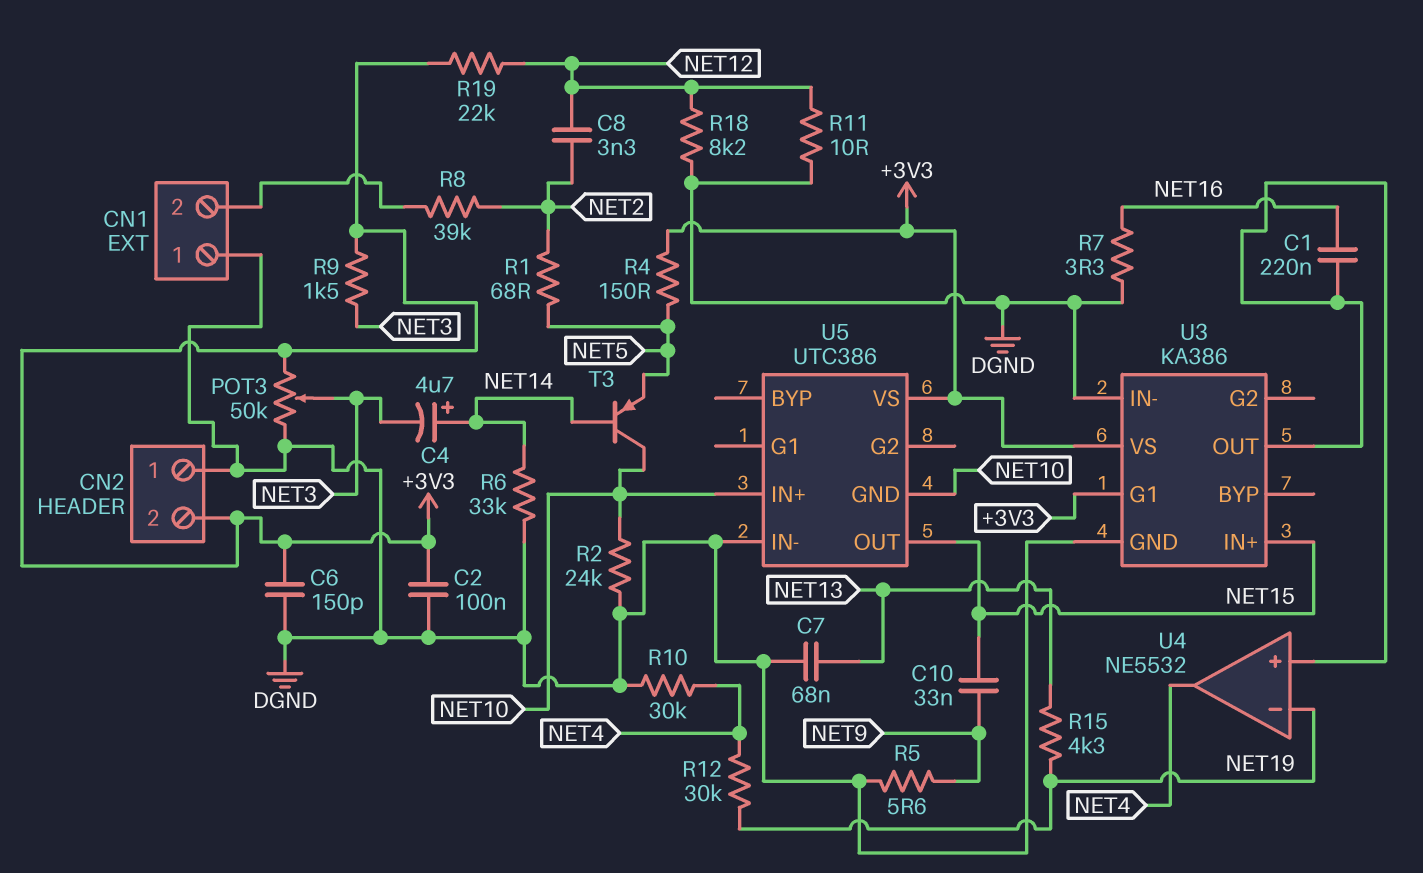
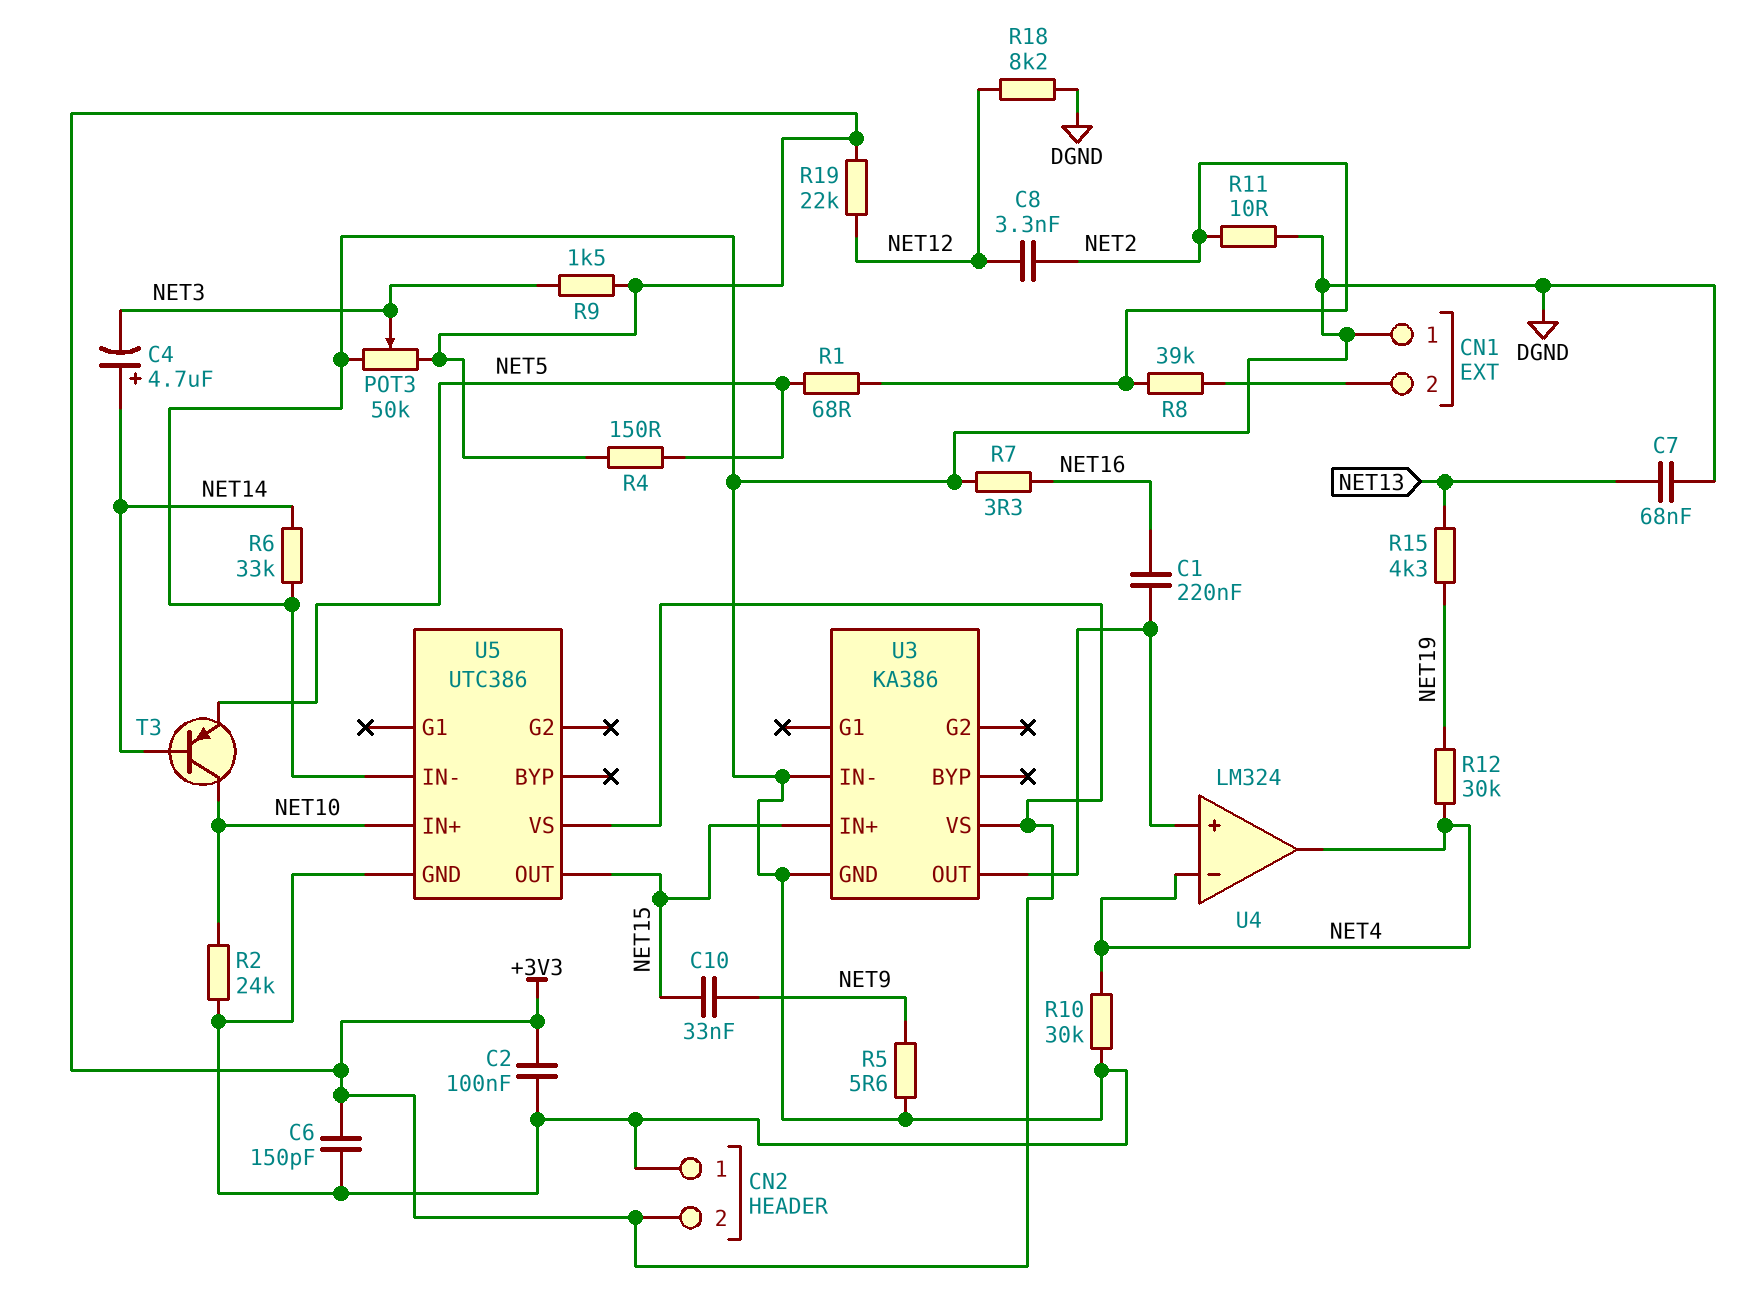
R11: 10 (DGND, NET12) -> 10 (DGND, NET2)
U3 pin G1: +3V3 -> none
U4: NE5532 -> LM324
U4 pin in-: NET19 -> NET4
U5 pin GND: NET10 -> DGND

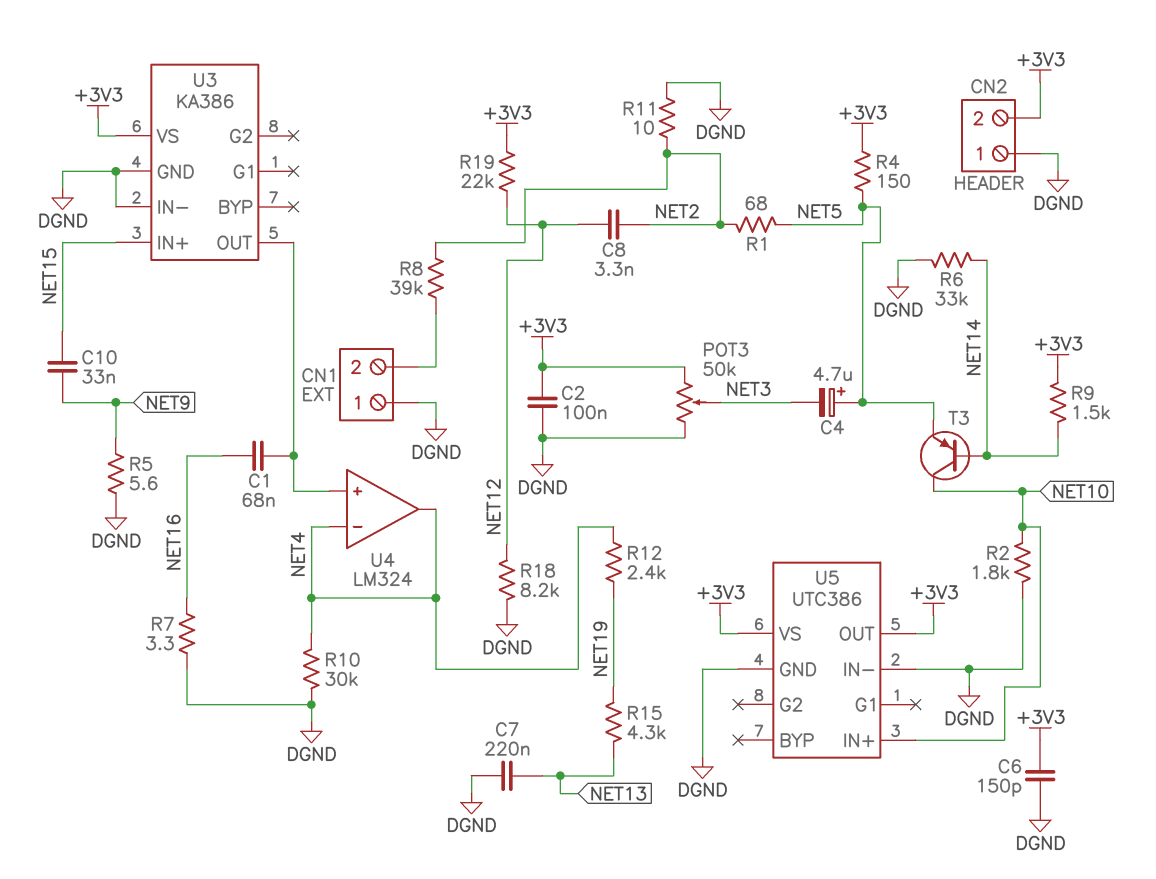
C1: 220nF (NET16, U3/OUT) -> 68nF (NET16, U3/OUT)
C4: 4.7uF (plus NET14, minus NET3) -> 4.7uF (plus NET5, minus NET3)
C7: 68nF (DGND, NET13) -> 220nF (DGND, NET13)
R2: 24k (DGND, NET10) -> 1.8k (DGND, NET10)
R9: 1.5k (+3V3, NET3) -> 1.5k (+3V3, NET14)
R12: 30k (NET4, NET19) -> 2.4k (NET4, NET19)
U5 pin OUT: NET15 -> +3V3

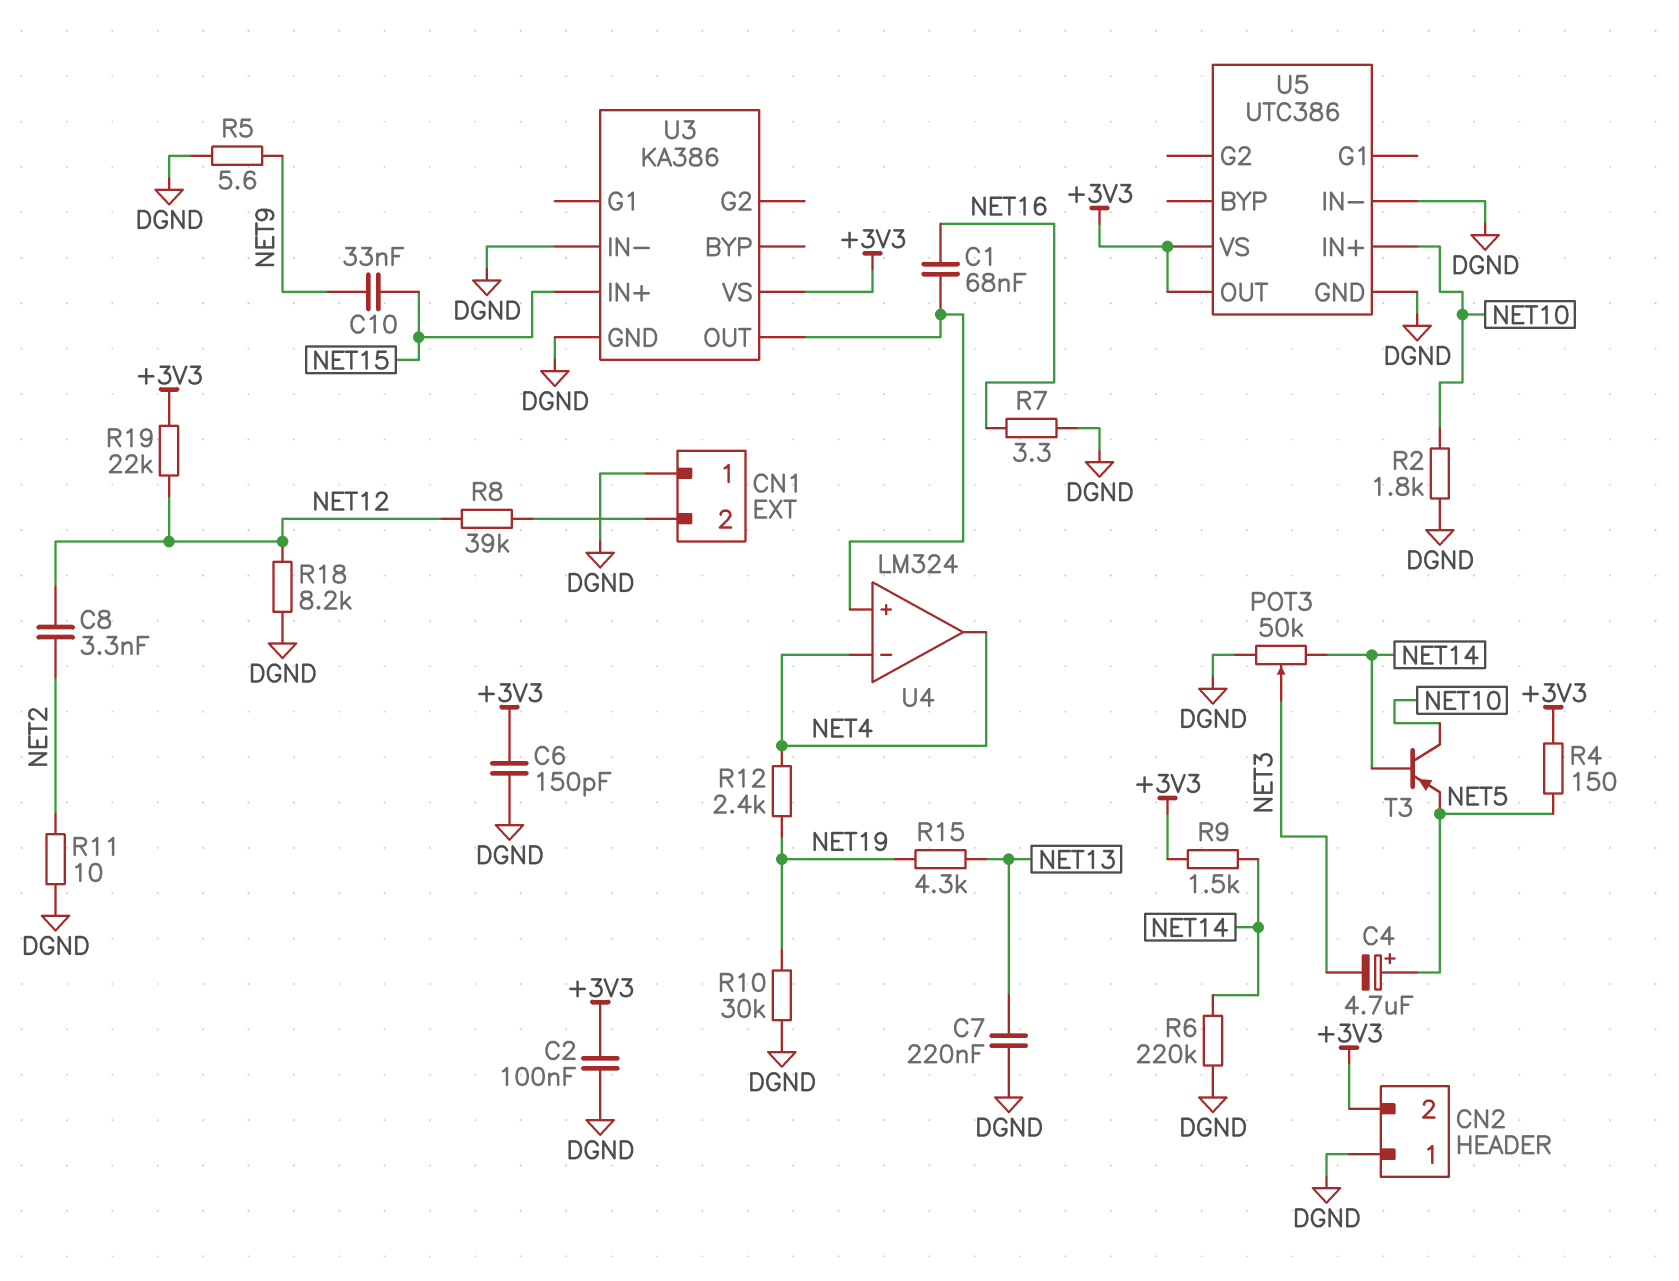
POT3: 50k (+3V3, DGND, wiper NET3) -> 50k (DGND, NET14, wiper NET3)
R1: 68 (NET2, NET5) -> none
R6: 33k (DGND, NET14) -> 220k (DGND, NET14)
R8: 39k (CN1/2, NET2) -> 39k (CN1/2, NET12)
R10: 30k (DGND, NET4) -> 30k (DGND, NET19)

